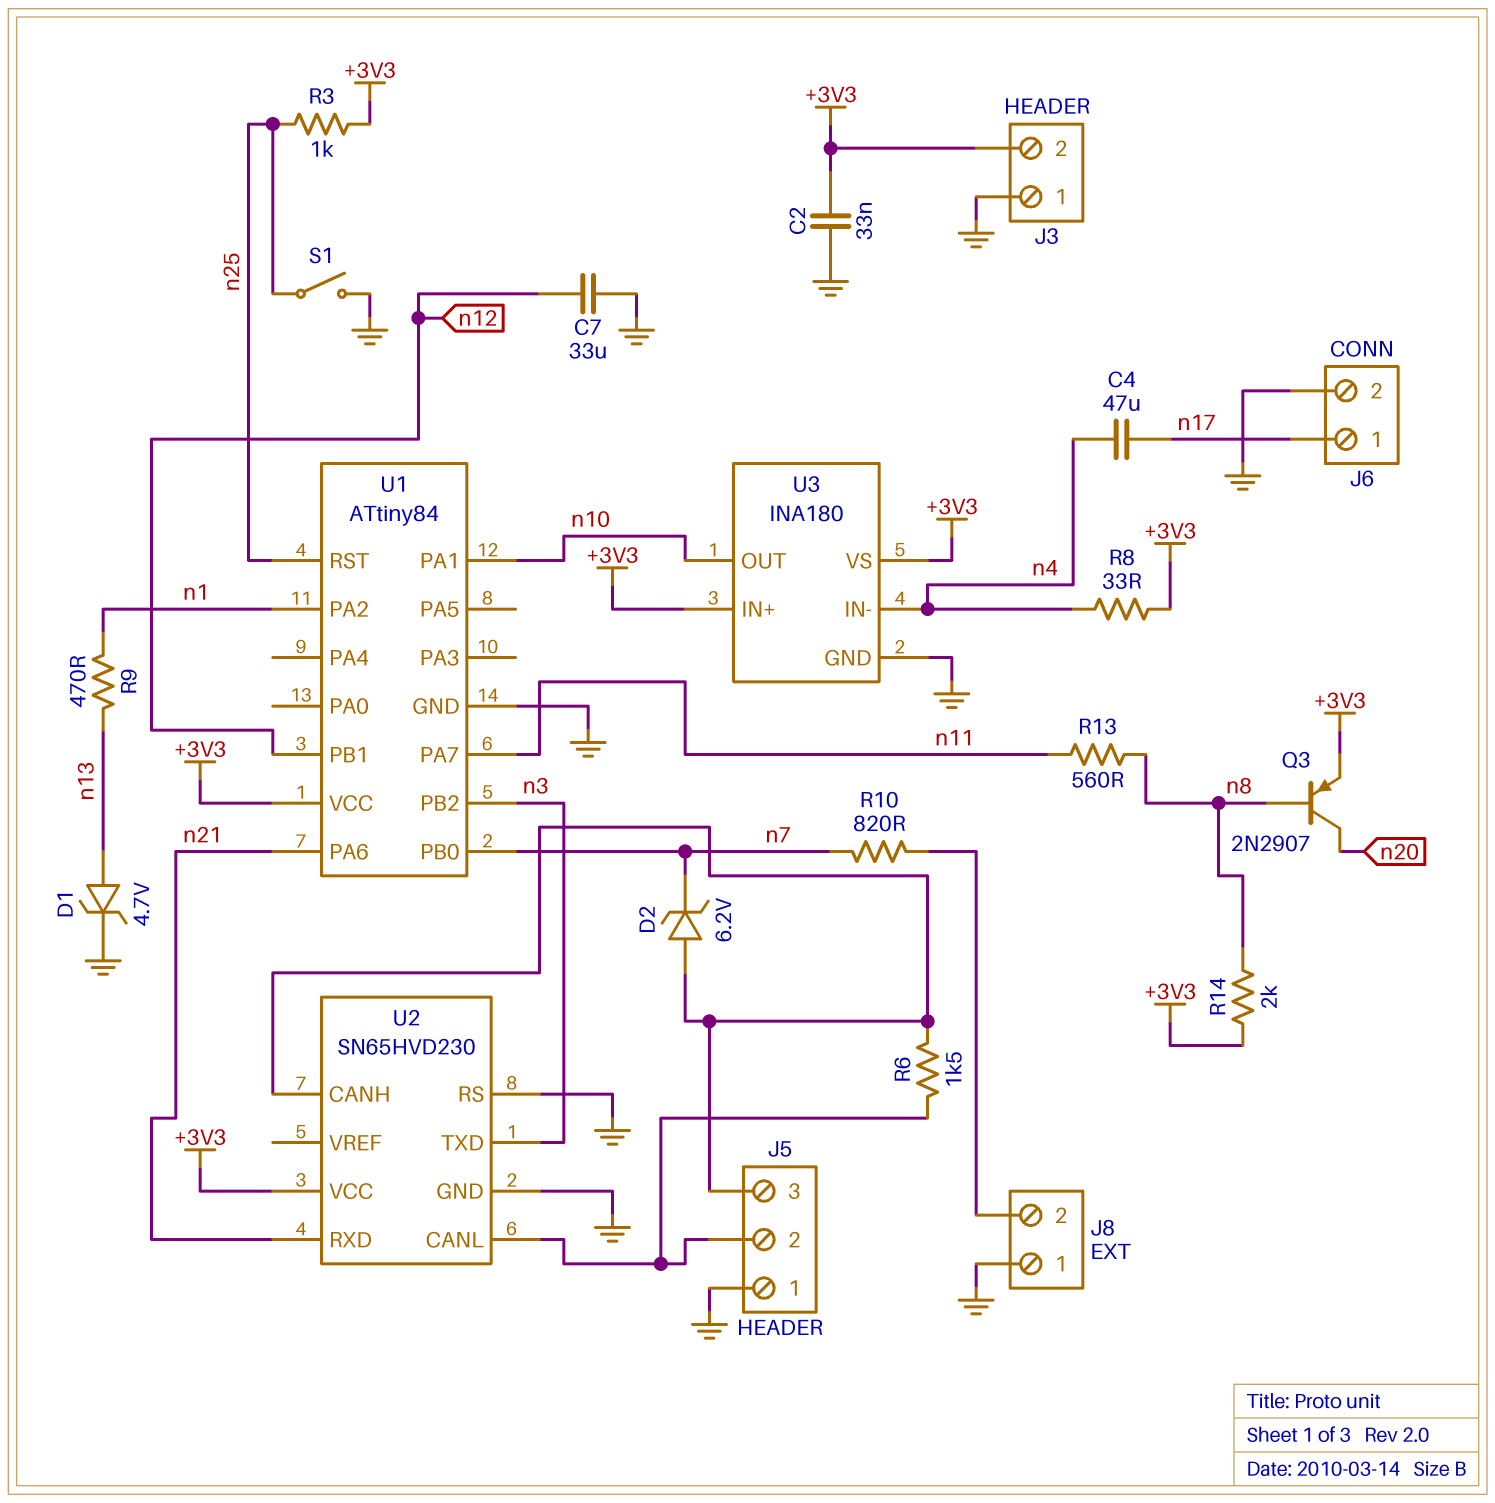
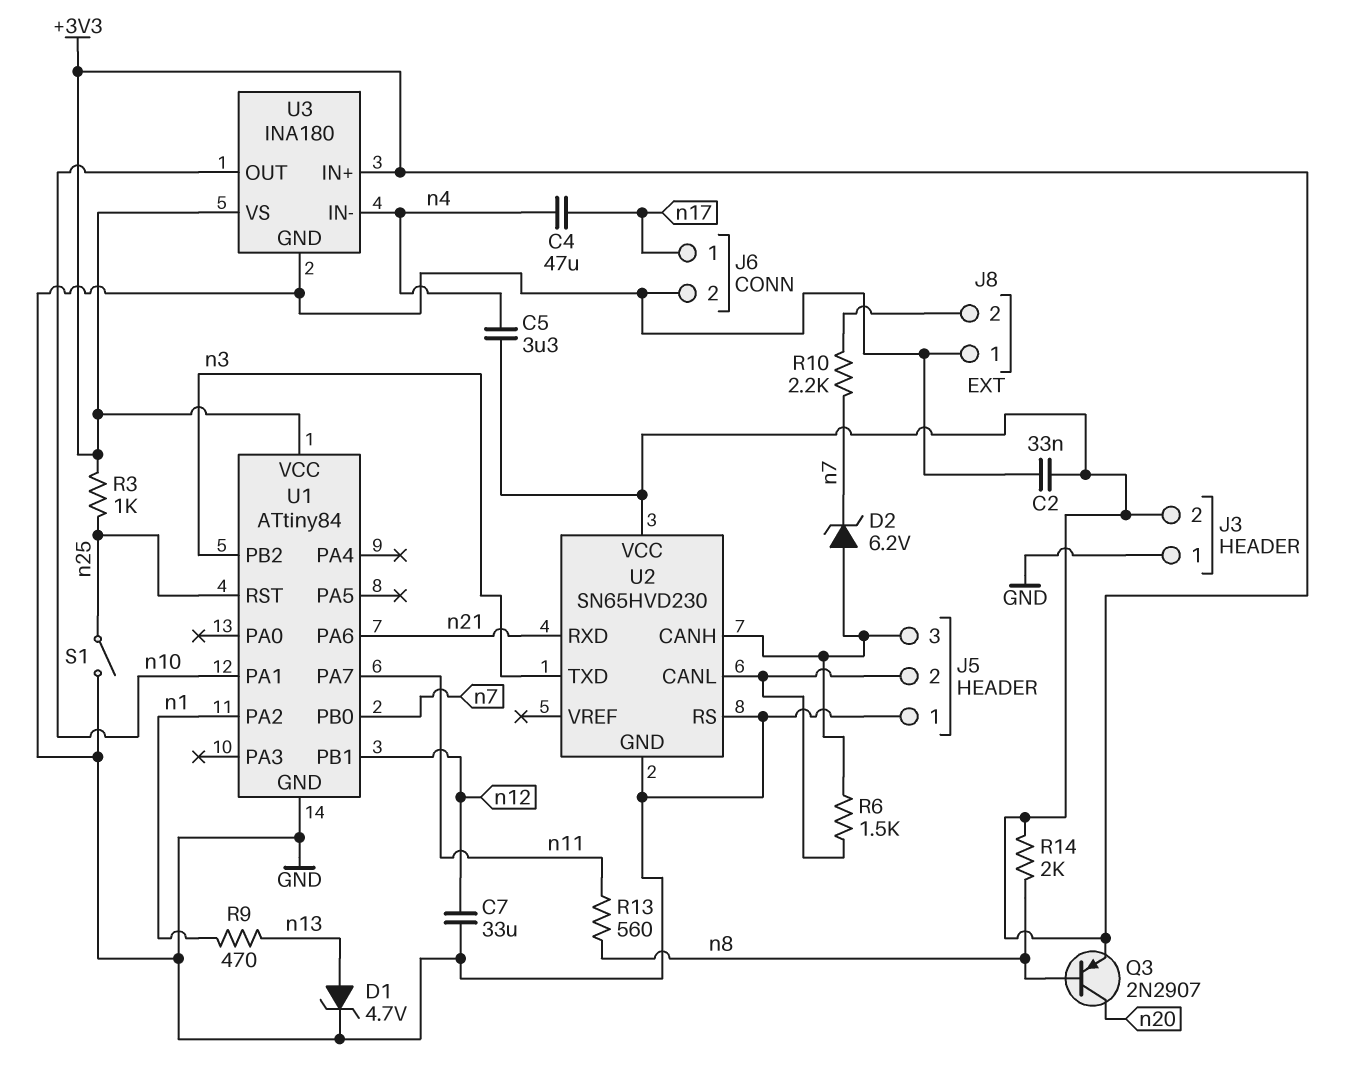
C5: none -> 3.3uF (+3V3, n4)
R8: 33 (+3V3, n4) -> none
R10: 820 (J8/2, n7) -> 2.2k (J8/2, n7)

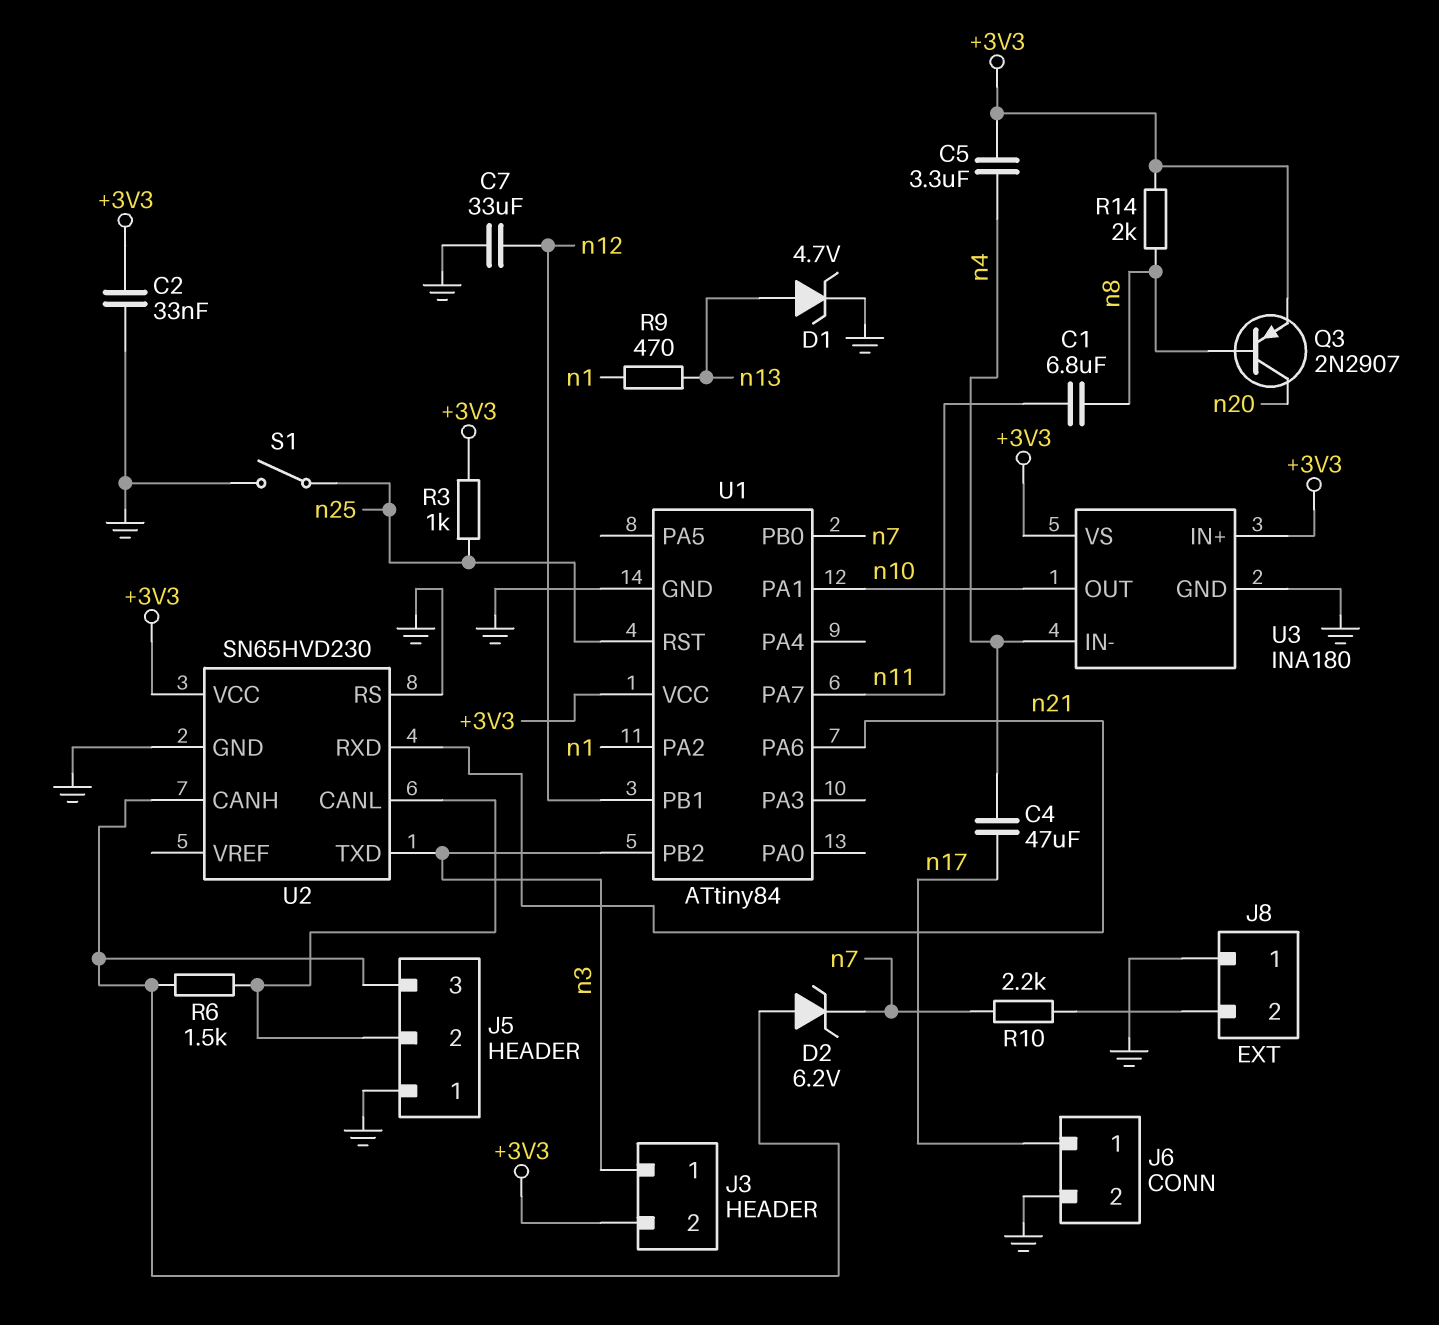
C1: none -> 6.8uF (n8, n11)
J3 pin 1: GND -> n3
R13: 560 (n8, n11) -> none

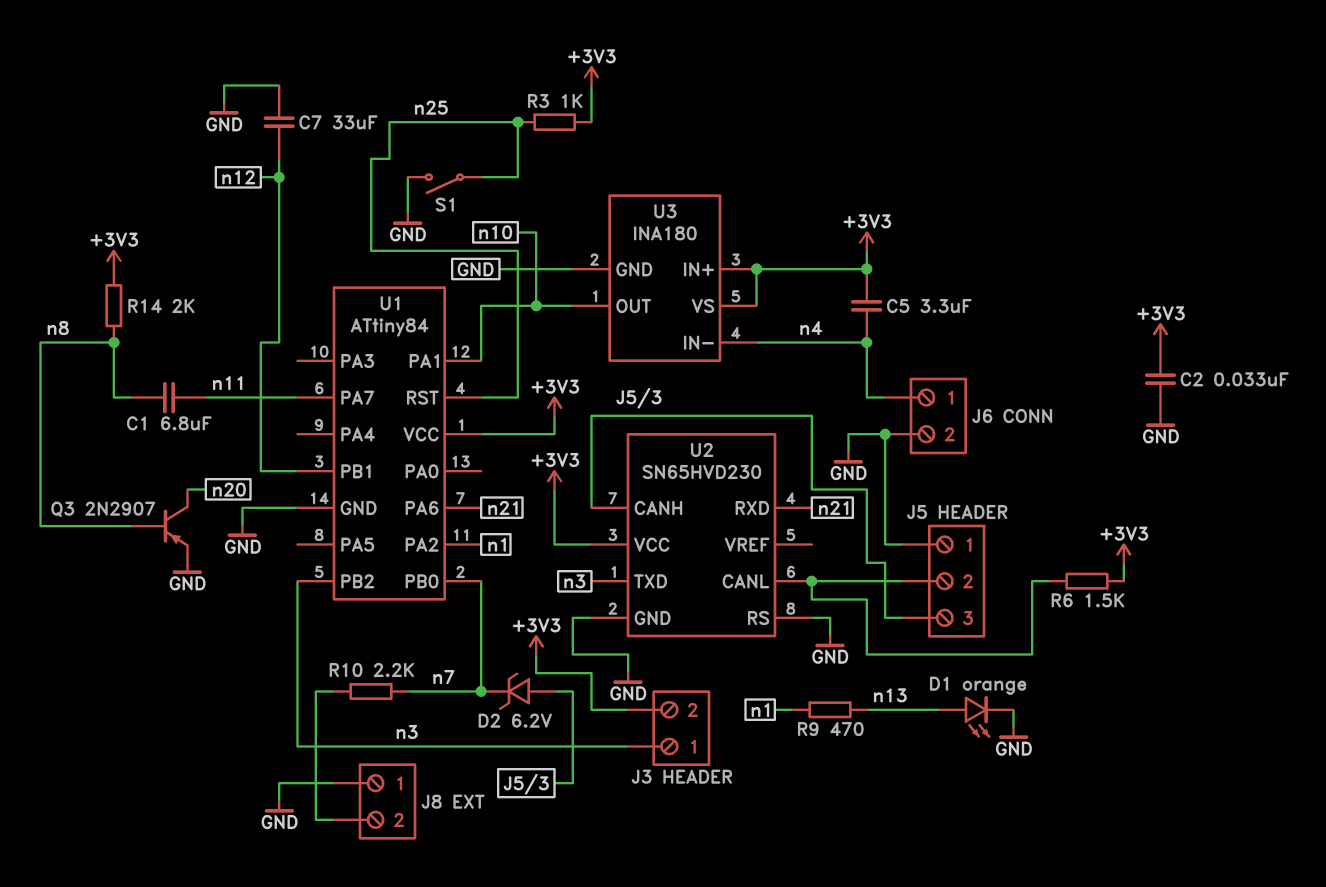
C4: 47uF (n4, n17) -> none
D1: zener 4.7V (A n13, K GND) -> LED orange (A n13, K GND)
J6 pin 1: n17 -> n4
Q3: PNP 2N2907 (B n8, C n20, E +3V3) -> PNP 2N2907 (B n8, C n20, E GND)
R6: 1.5k (J5/2, J5/3) -> 1.5k (+3V3, J5/2)

